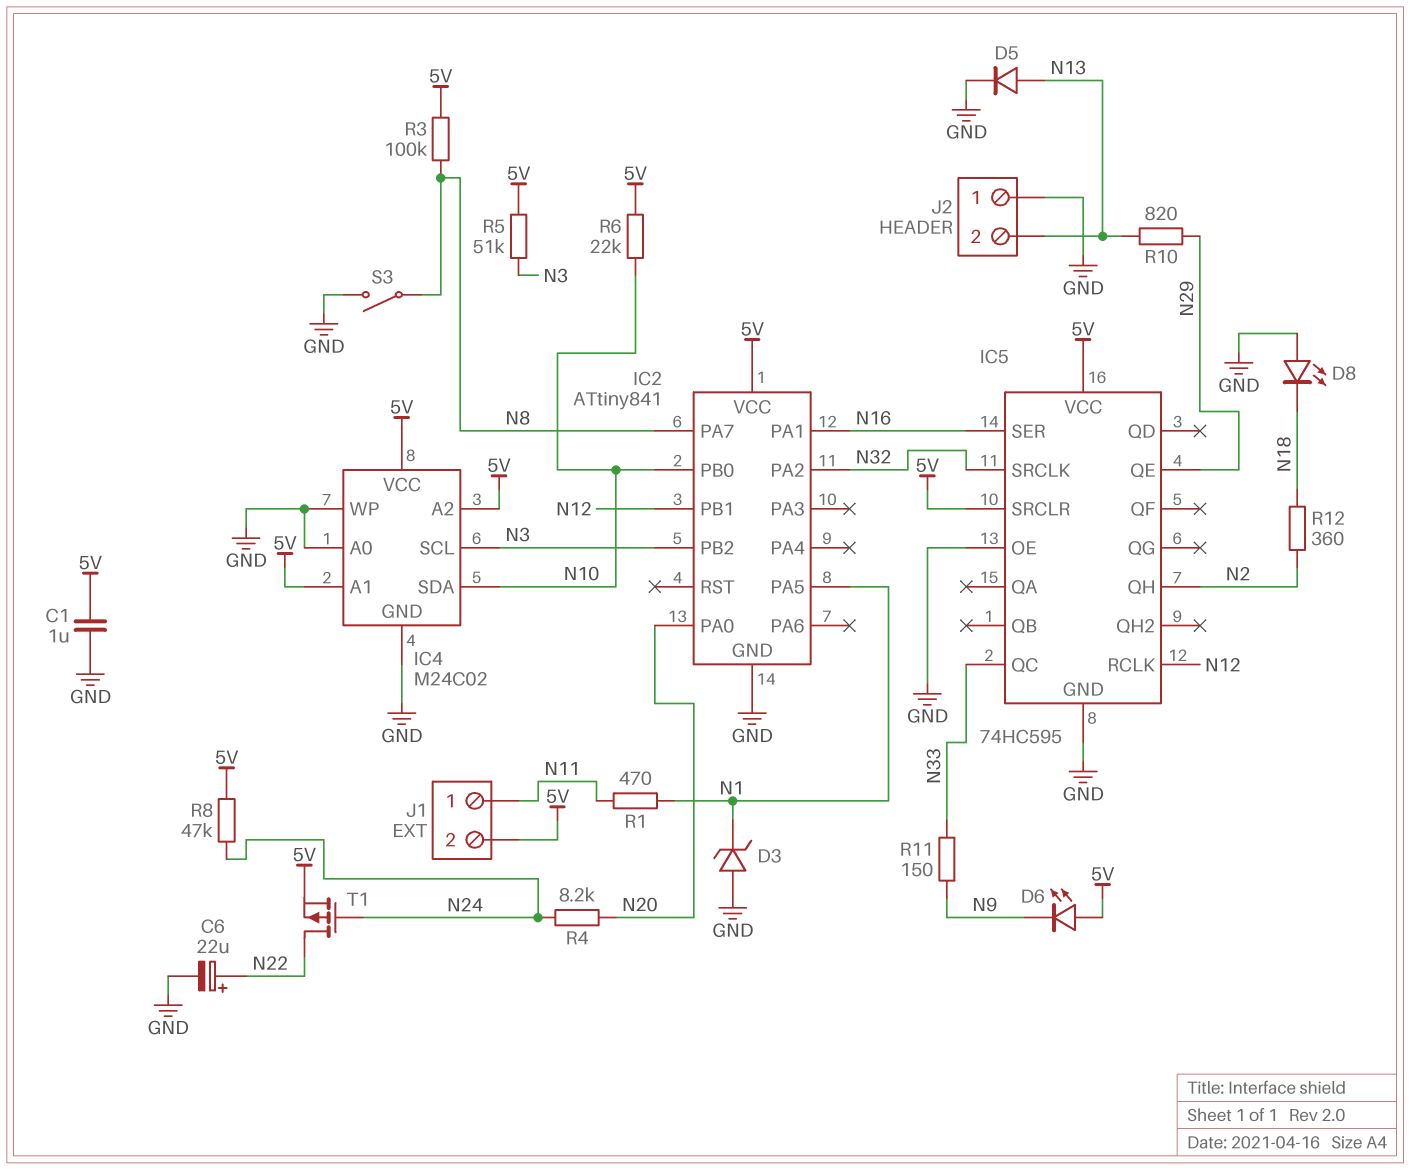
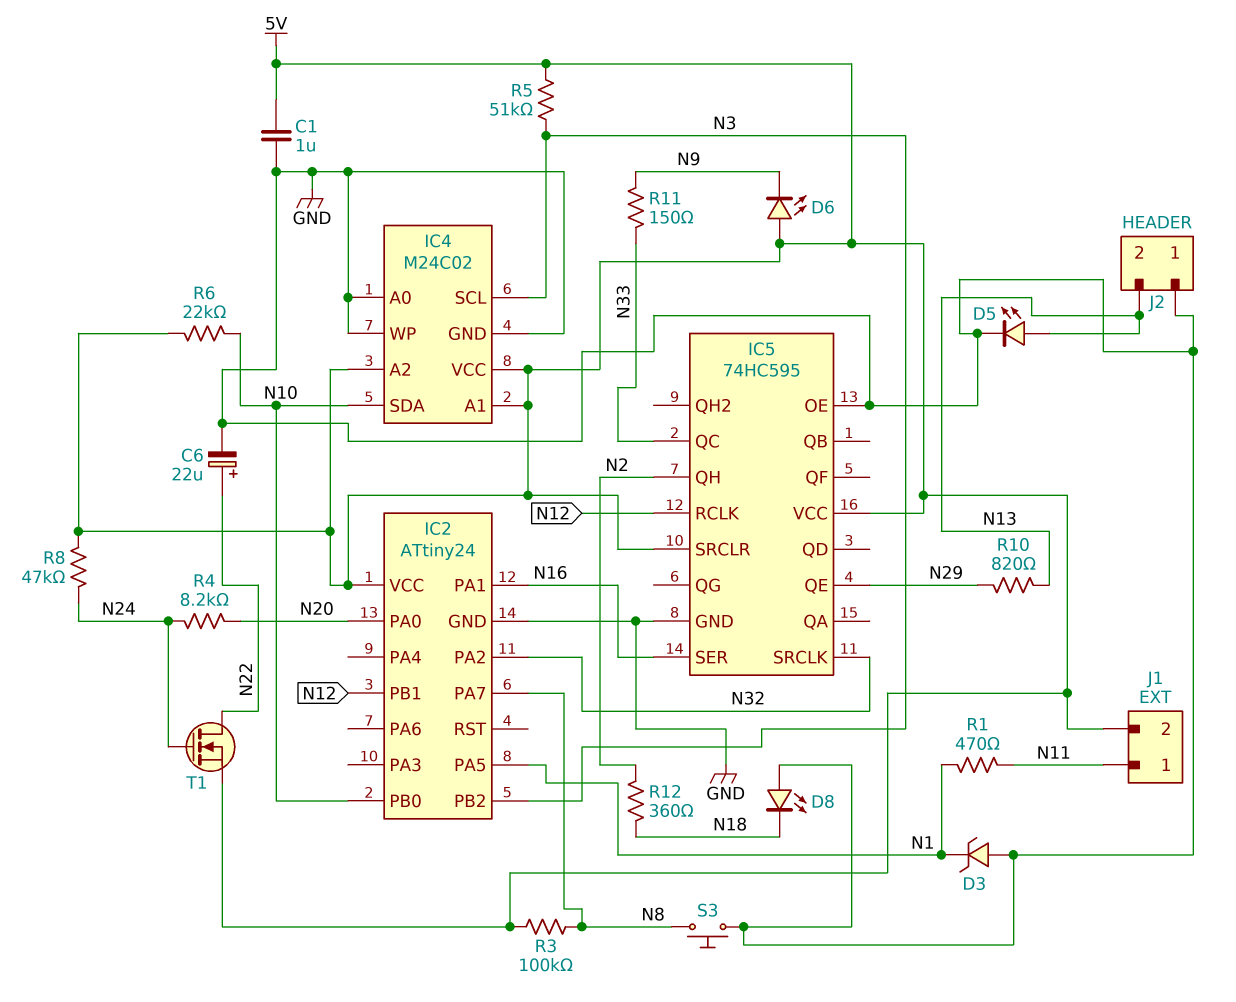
D5: diode (A N13, K GND) -> LED (A N13, K GND)
IC2: ATtiny841 -> ATtiny24
S3: switch (GND, N8) -> button (GND, N8)
T1: PMOS (G N24, D N22, S 5V) -> NMOS (G N24, D N22, S 5V)

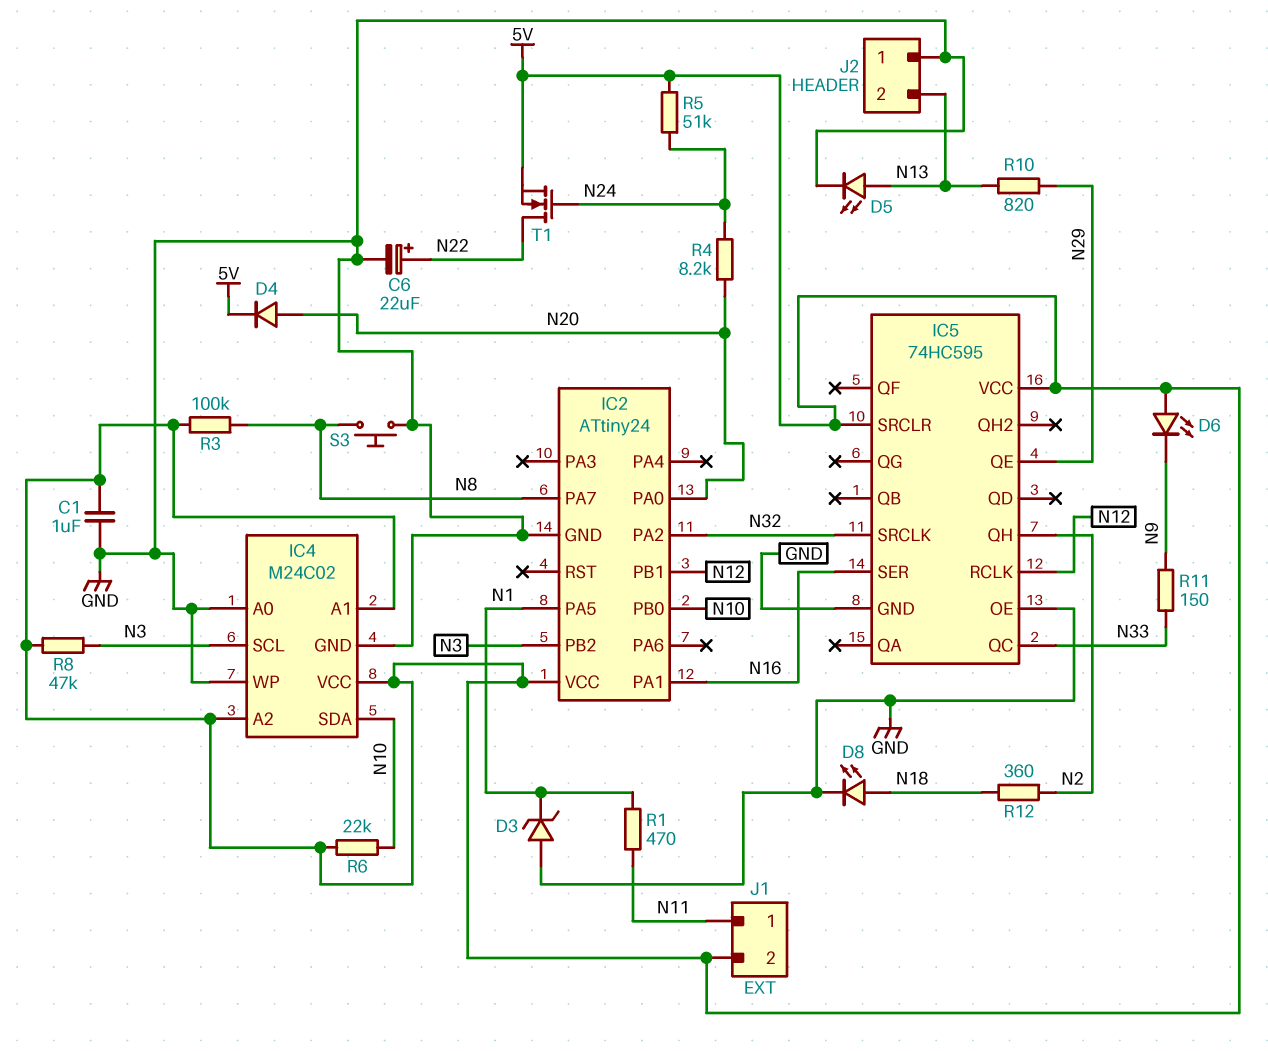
D4: none -> diode (A N20, K 5V)
D8: LED (A GND, K N18) -> LED (A N18, K GND)
R5: 51k (5V, N3) -> 51k (5V, N24)
R8: 47k (5V, N24) -> 47k (5V, N3)

